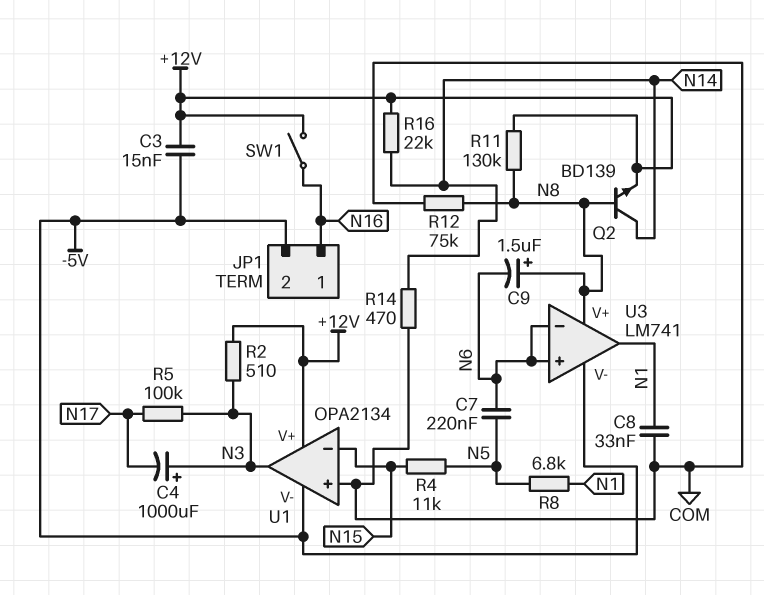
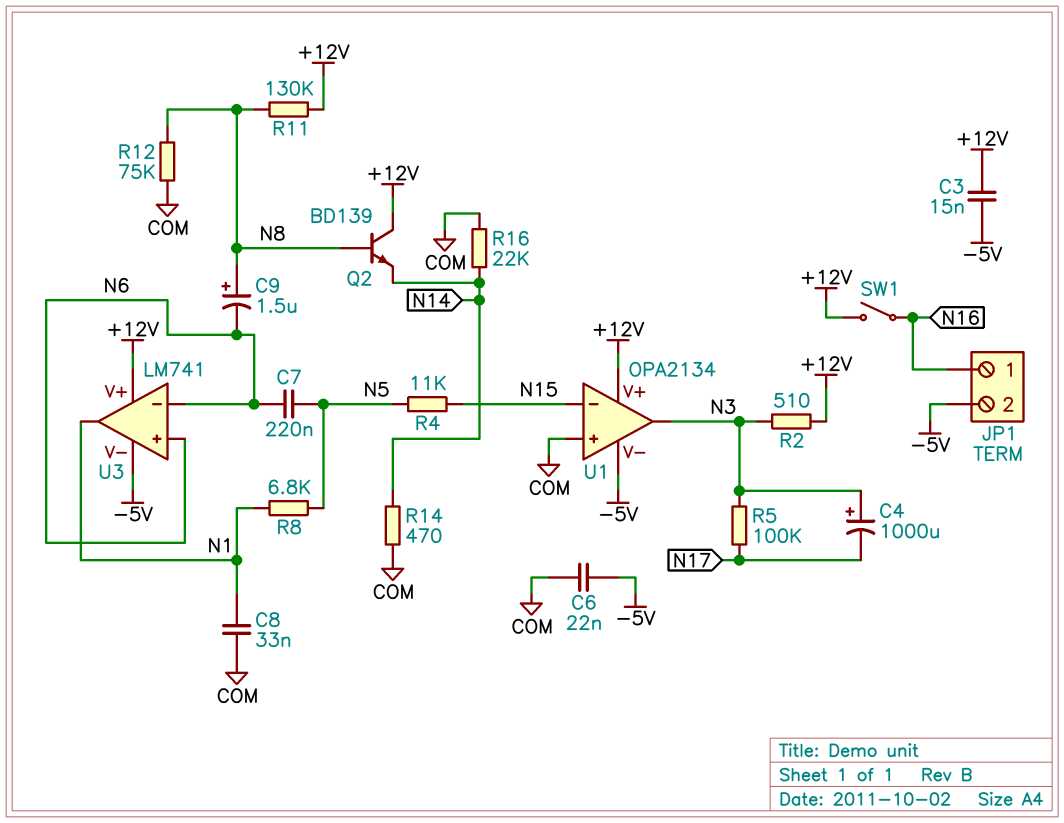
C6: none -> 22nF (-5V, COM)
Q2: NPN BD139 (B N8, C N14, E +12V) -> NPN BD139 (B N8, C +12V, E N14)
R16: 22k (+12V, N14) -> 22k (COM, N14)
U3 pin V+: N8 -> +12V

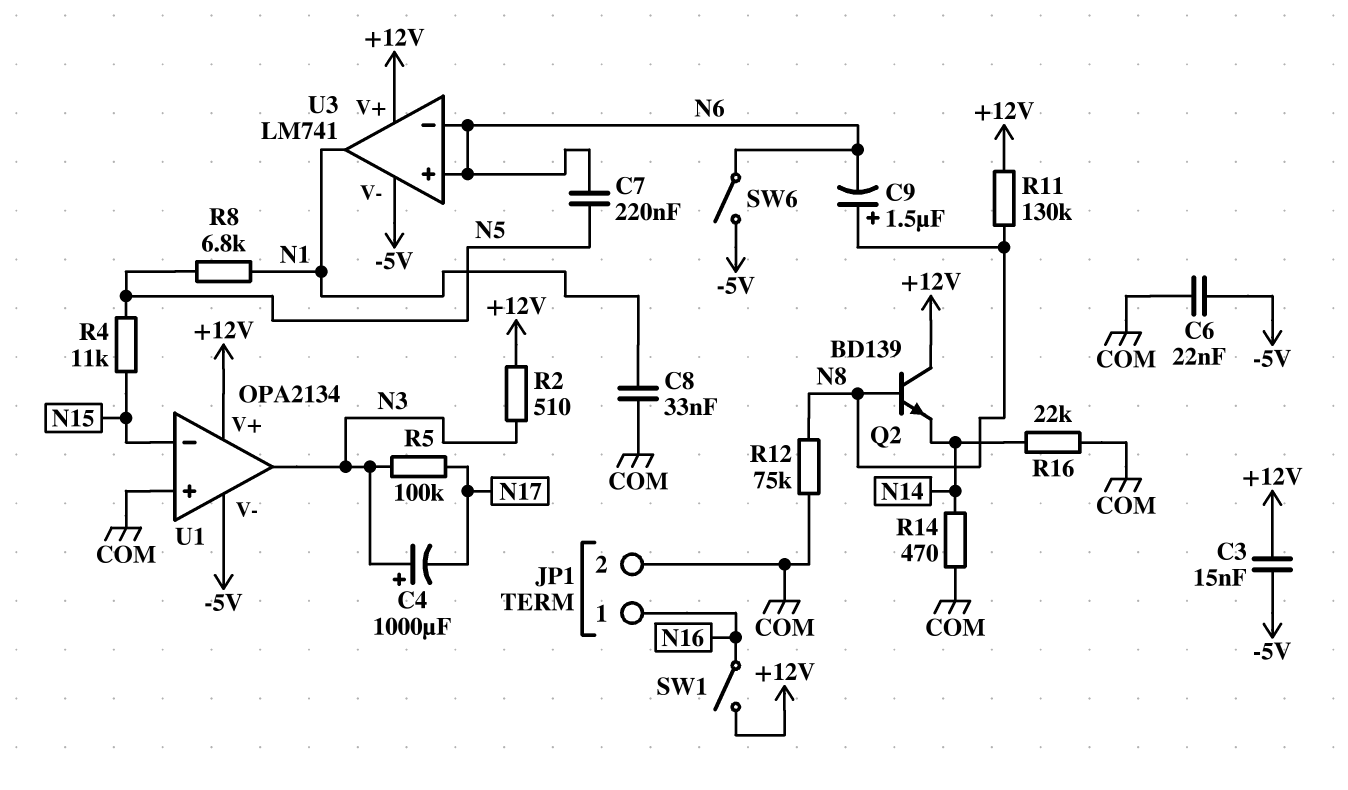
JP1 pin 2: -5V -> COM
SW6: none -> switch (-5V, N6)

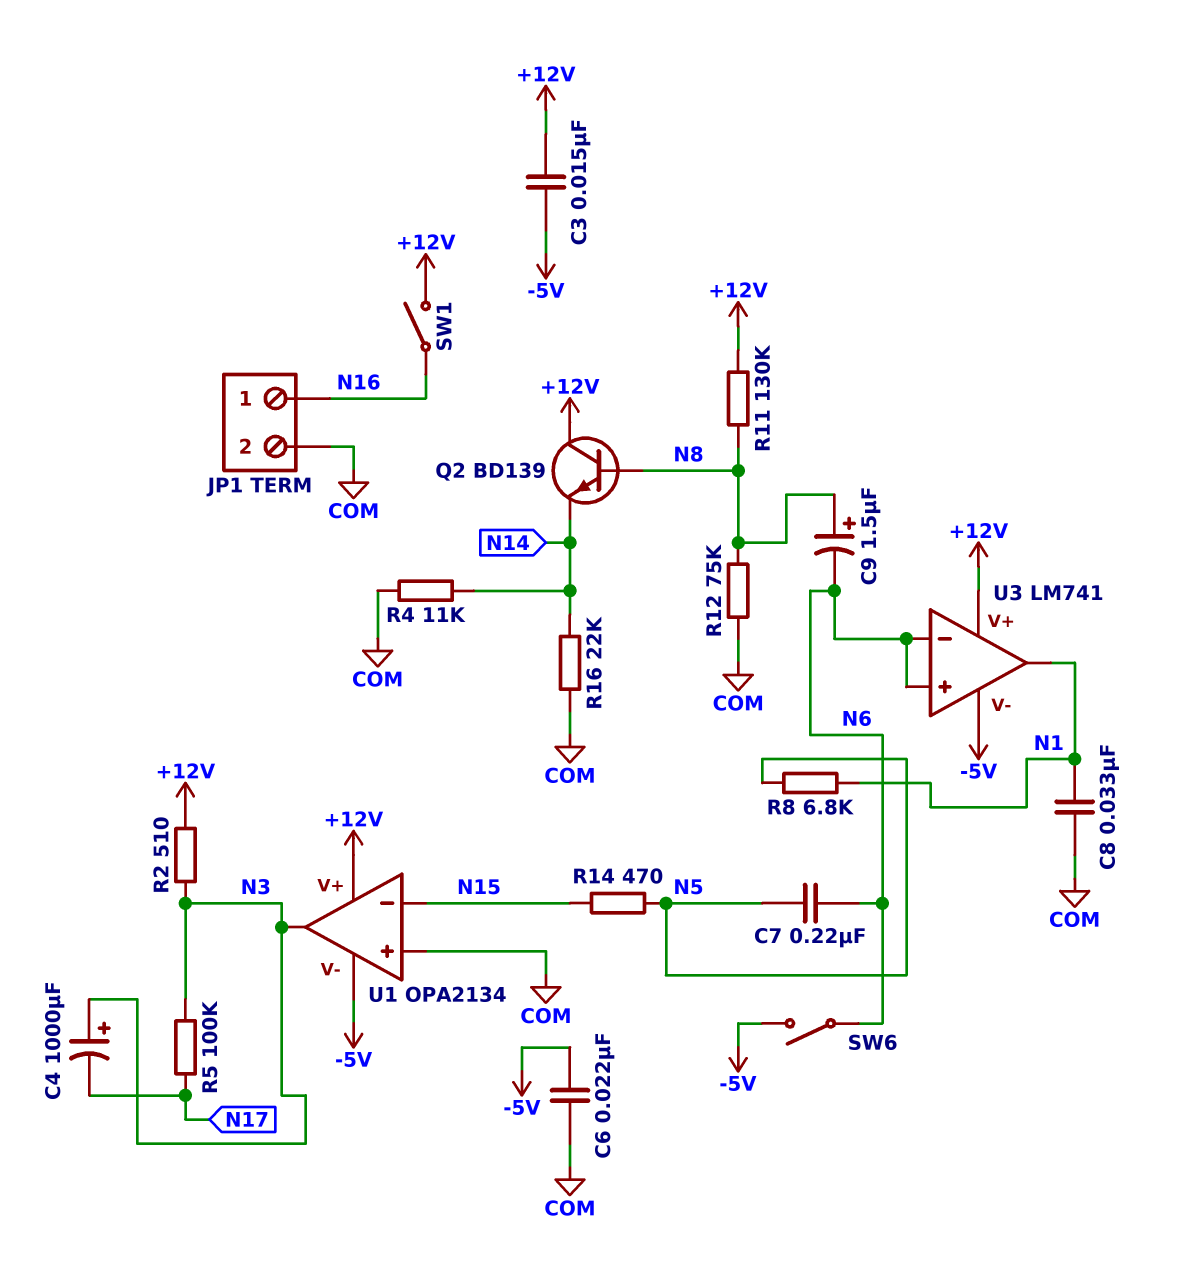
R4: 11k (N5, N15) -> 11k (COM, N14)
R14: 470 (COM, N14) -> 470 (N5, N15)

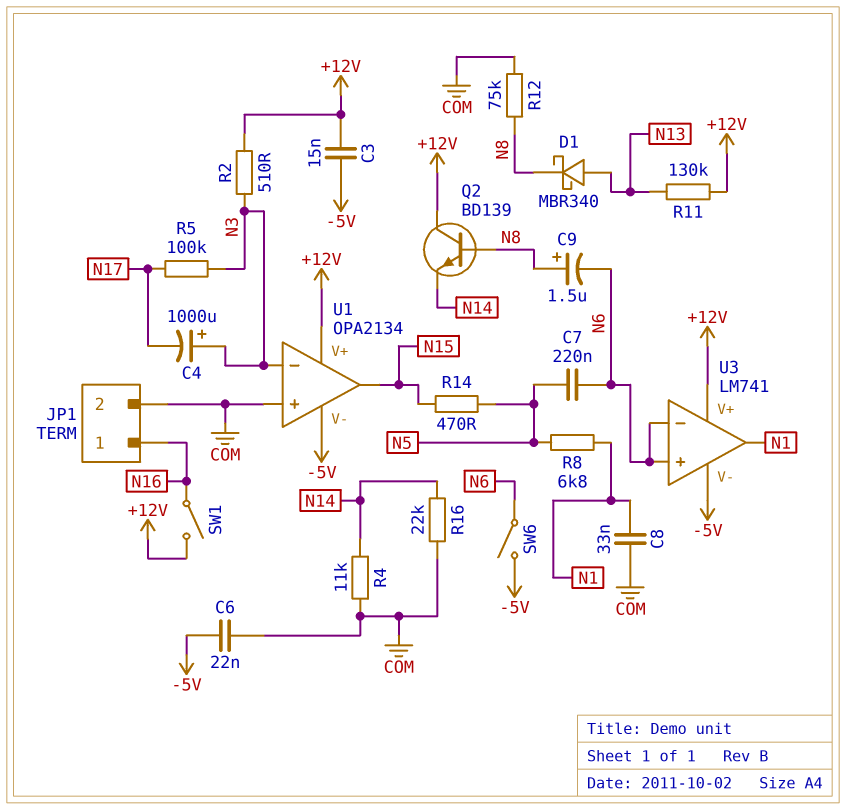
D1: none -> schottky MBR340 (A N13, K N8)
R11: 130k (+12V, N8) -> 130k (+12V, N13)
U1 pin in-: N15 -> N3
U1 pin out: N3 -> N15

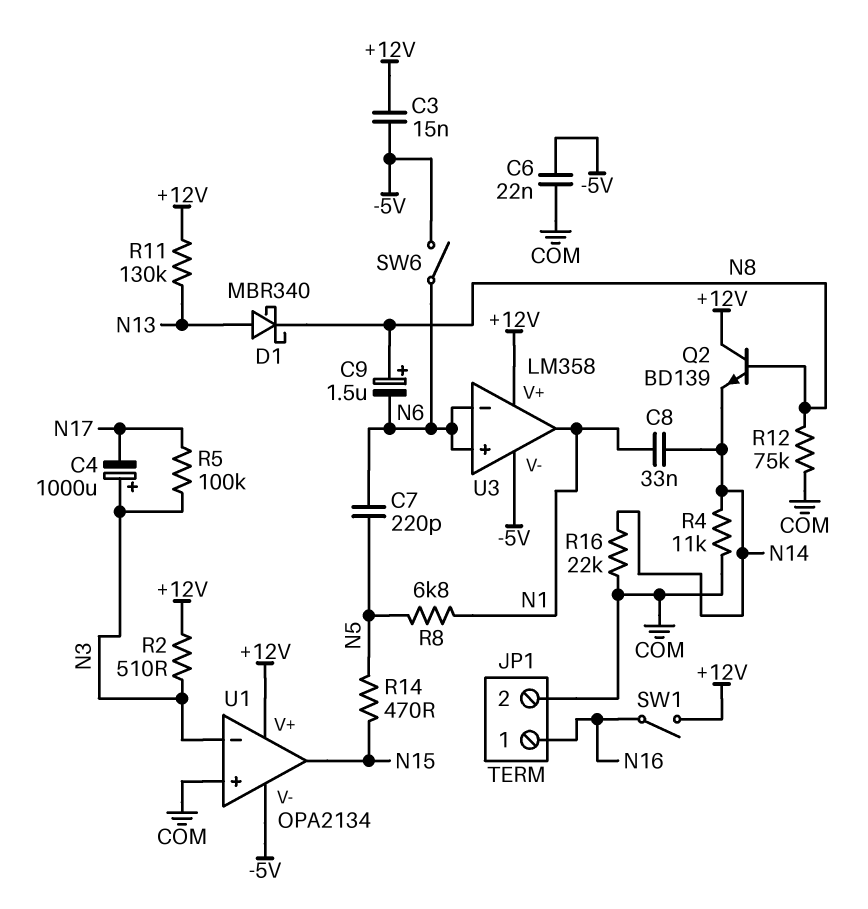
C7: 220nF (N5, N6) -> 220pF (N5, N6)
C8: 33nF (COM, N1) -> 33nF (N1, N14)
U3: LM741 -> LM358

